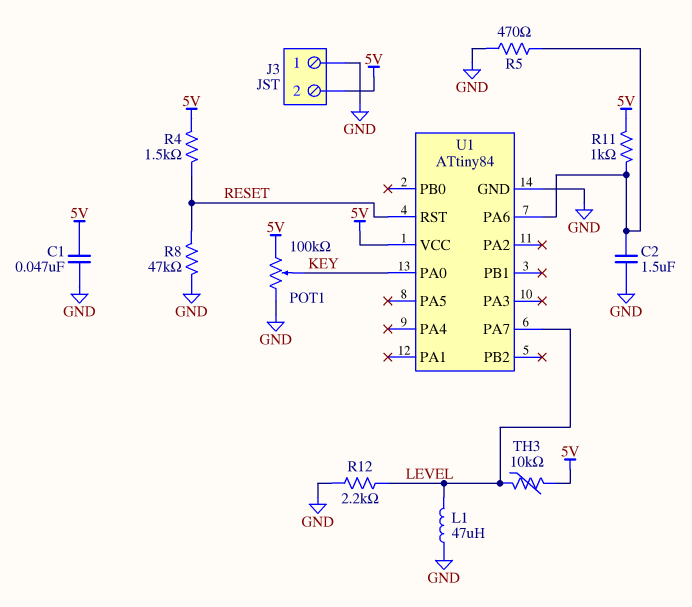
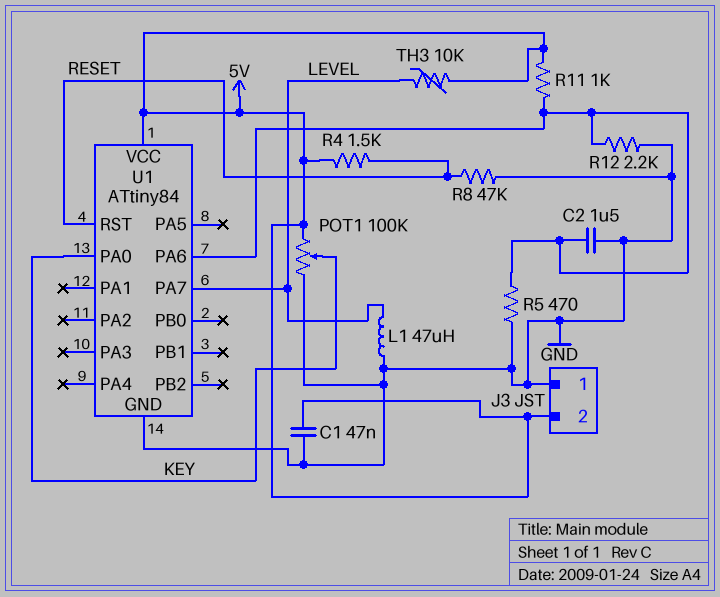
R12: 2.2k (GND, LEVEL) -> 2.2k (GND, U1/PA6)

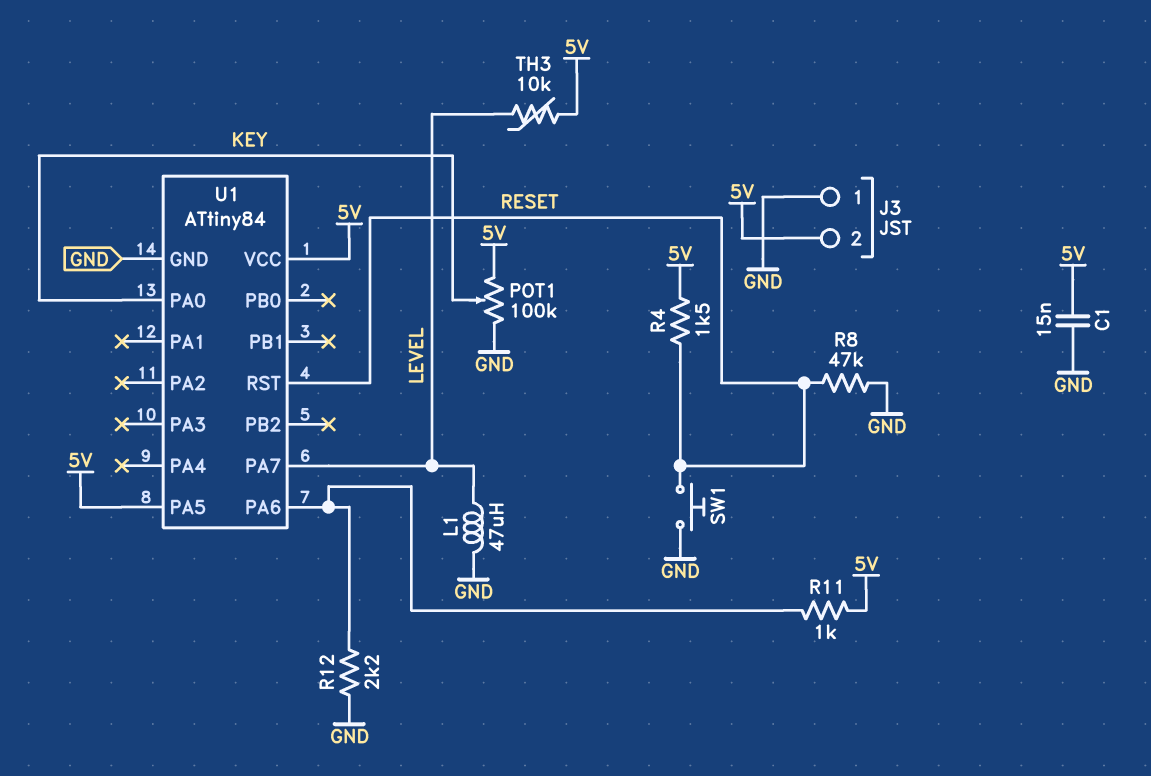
C1: 47nF (5V, GND) -> 15nF (5V, GND)
C2: 1.5uF (GND, U1/PA6) -> none
R5: 470 (GND, U1/PA6) -> none
SW1: none -> button (GND, RESET)
U1 pin PA5: none -> 5V

